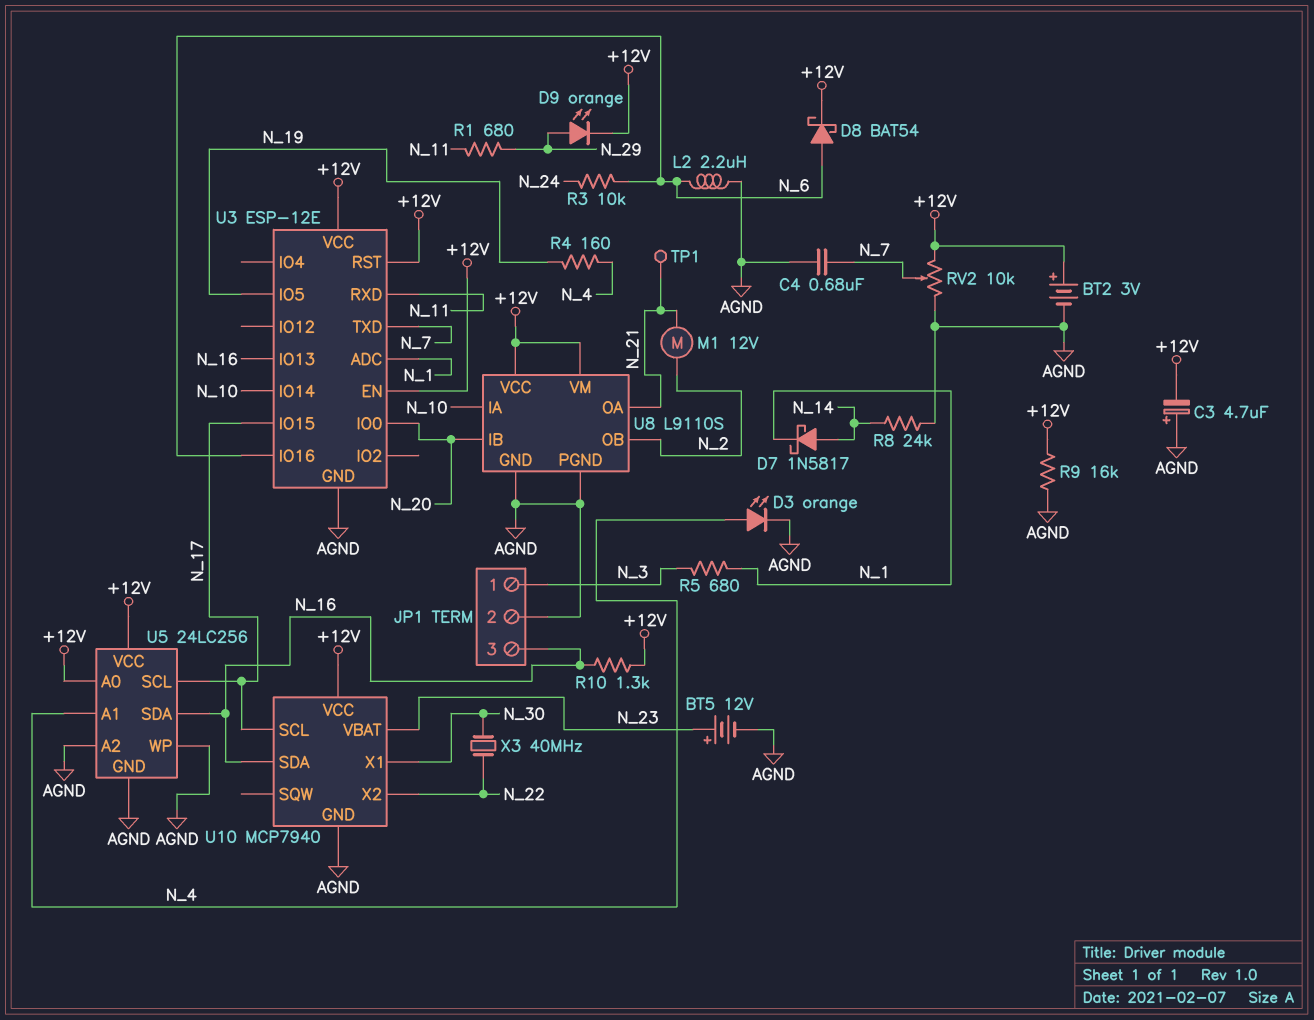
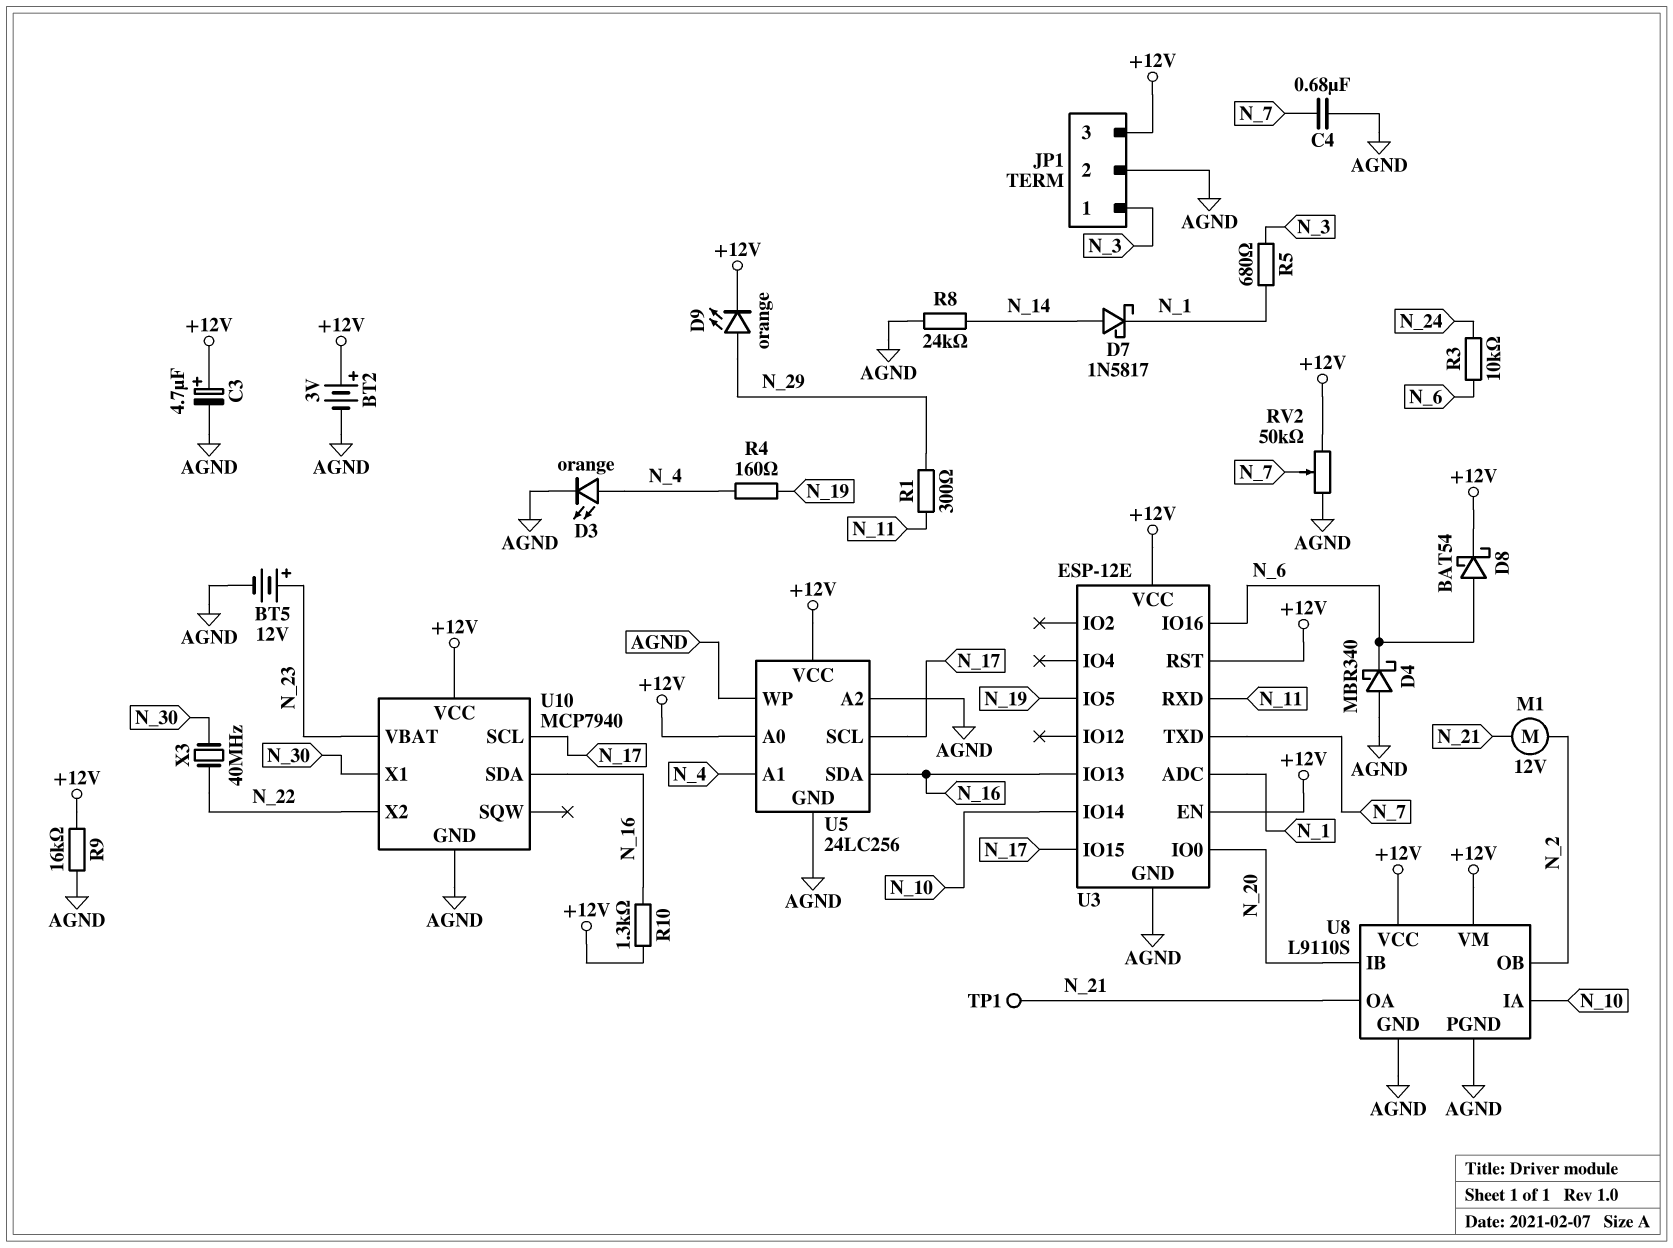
C3: 4.7uF (plus AGND, minus +12V) -> 4.7uF (plus +12V, minus AGND)
D4: none -> schottky MBR340 (A AGND, K N_6)
JP1 pin 3: N_16 -> +12V
L2: 2.2uH (AGND, N_6) -> none
R1: 680 (N_11, N_29) -> 300 (N_11, N_29)
RV2: 10k (+12V, AGND, wiper N_7) -> 50k (+12V, AGND, wiper N_7)

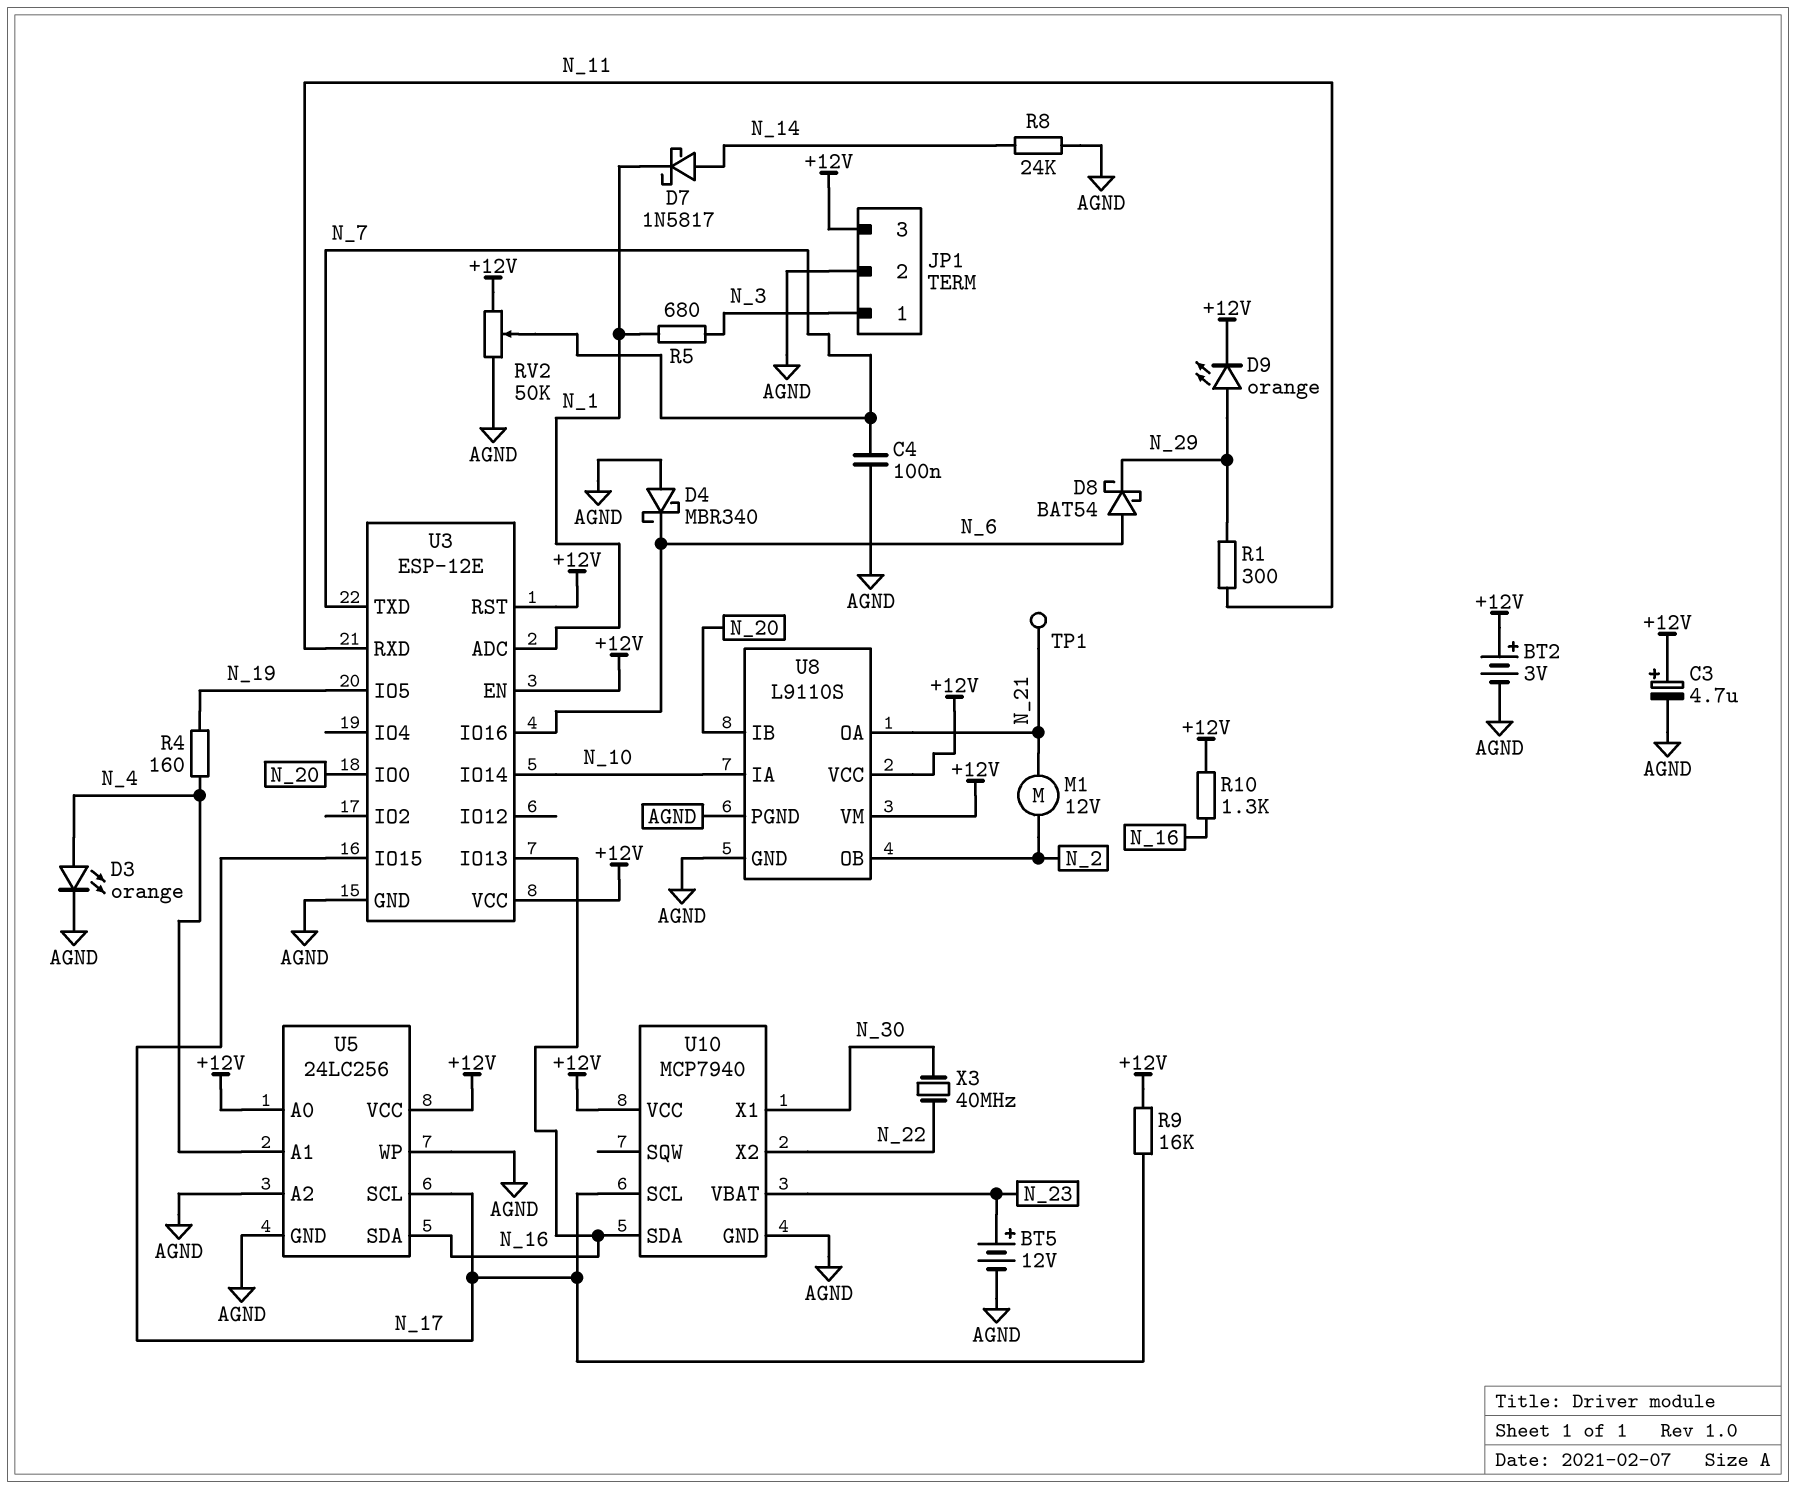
C4: 680nF (AGND, N_7) -> 100nF (AGND, N_7)
D8: schottky BAT54 (A N_6, K +12V) -> schottky BAT54 (A N_6, K N_29)
R3: 10k (N_6, N_24) -> none
R9: 16k (+12V, AGND) -> 16k (+12V, N_17)

